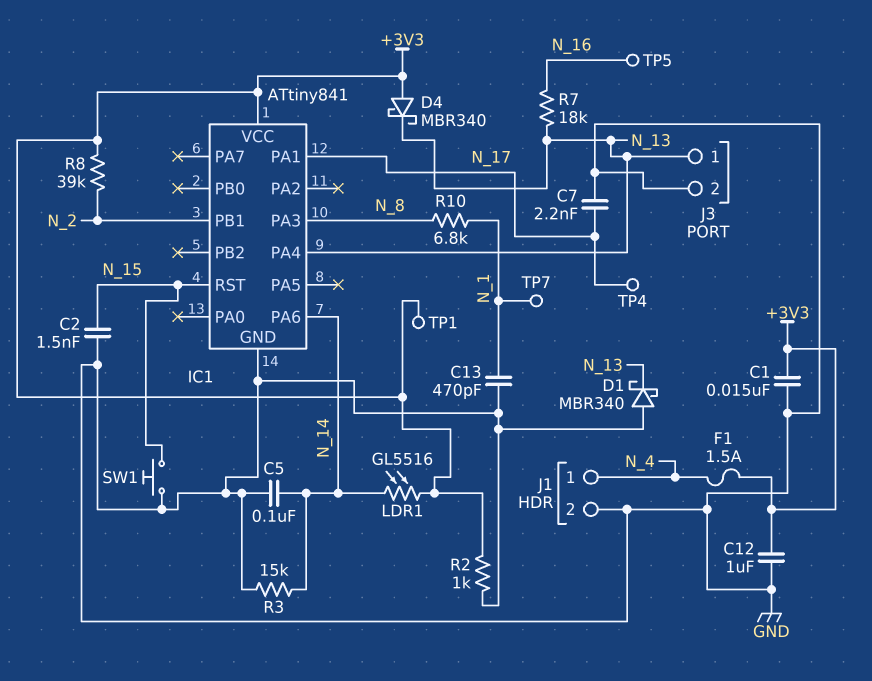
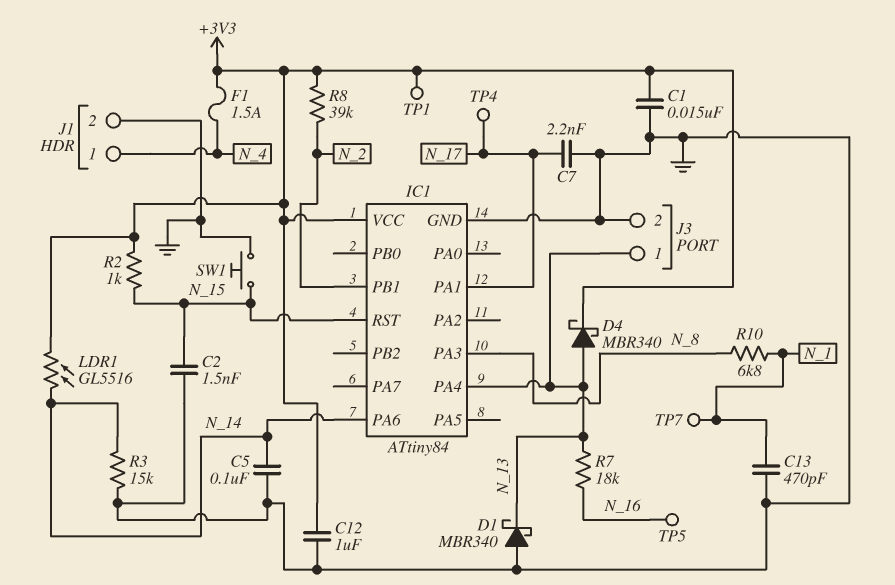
D4: schottky MBR340 (A +3V3, K N_13) -> schottky MBR340 (A N_13, K +3V3)
IC1: ATtiny841 -> ATtiny84
R2: 1k (+3V3, GND) -> 1k (+3V3, N_15)

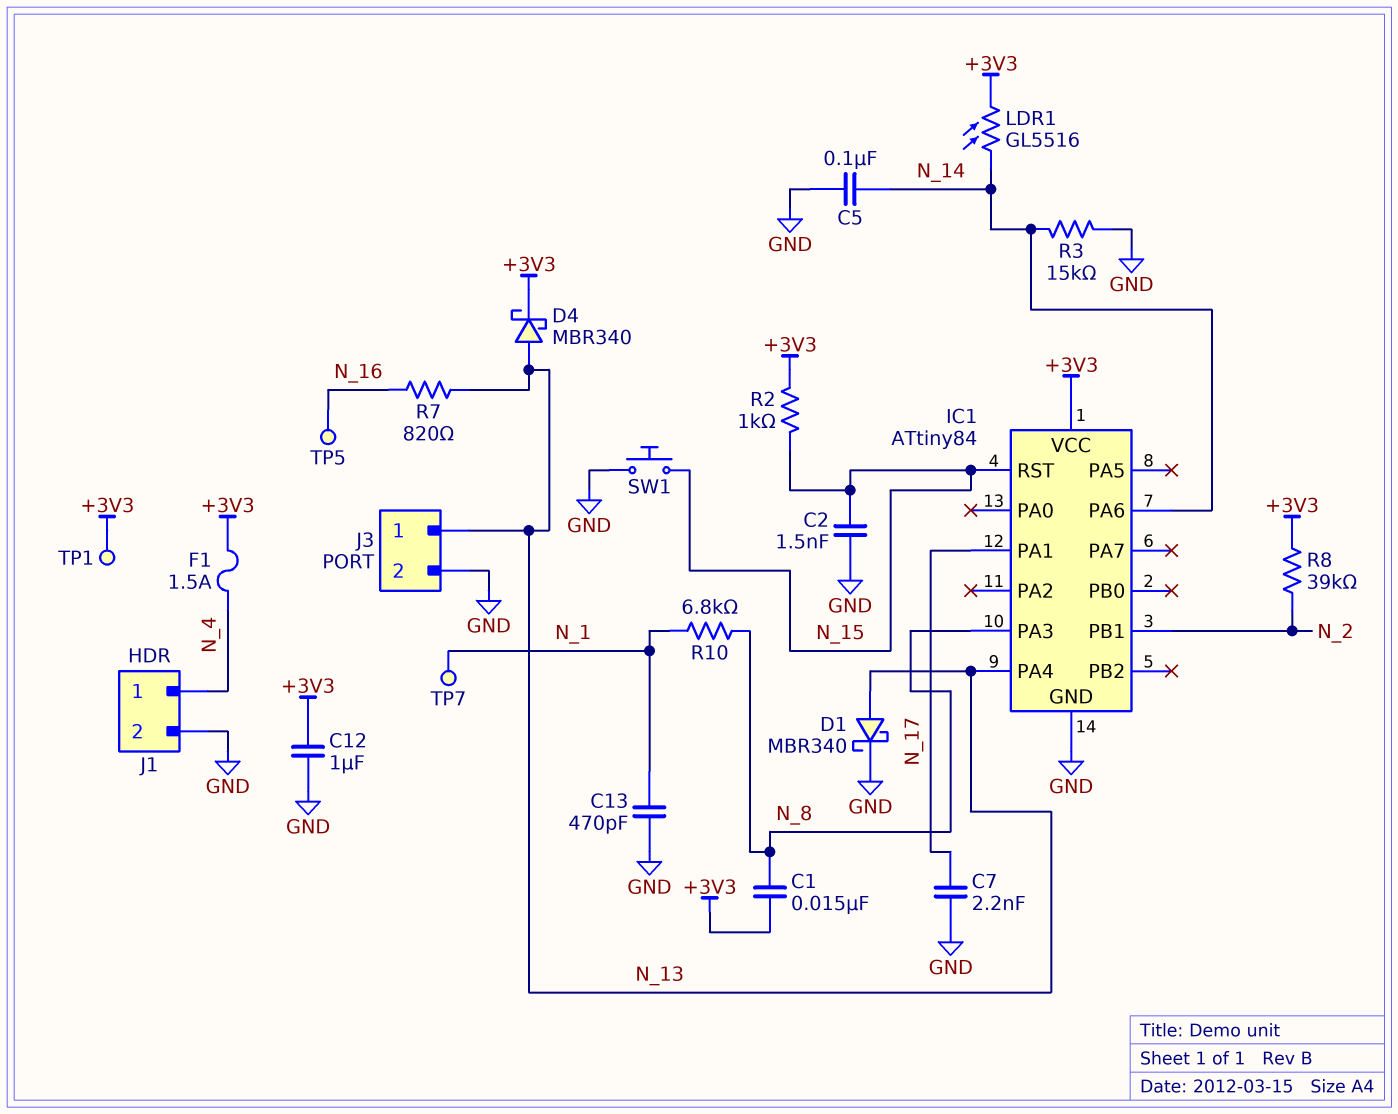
C1: 15nF (+3V3, GND) -> 15nF (+3V3, N_8)
D1: schottky MBR340 (A GND, K N_13) -> schottky MBR340 (A N_13, K GND)
R7: 18k (N_13, N_16) -> 820 (N_13, N_16)
TP4: test point (N_17) -> none

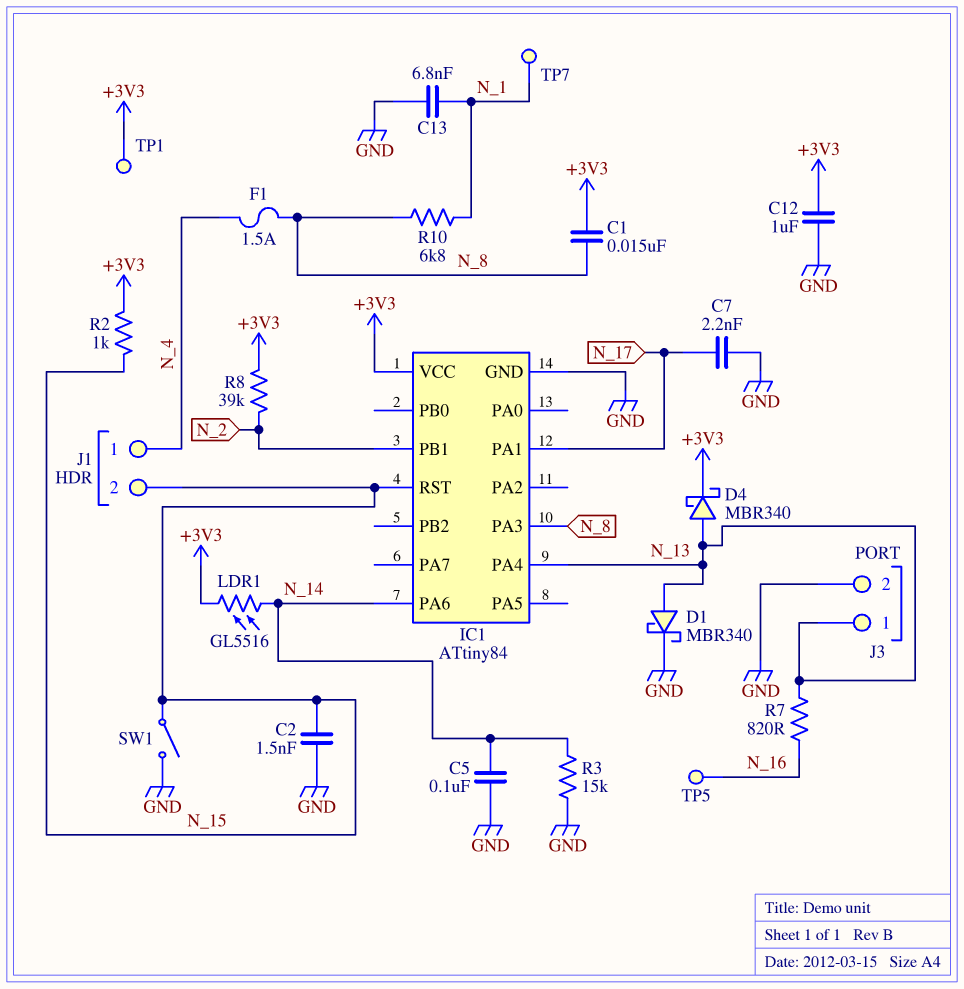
C13: 470pF (GND, N_1) -> 6.8nF (GND, N_1)
F1: 1.5A (+3V3, N_4) -> 1.5A (N_4, N_8)
J1 pin 2: GND -> N_15
SW1: button (GND, N_15) -> switch (GND, N_15)

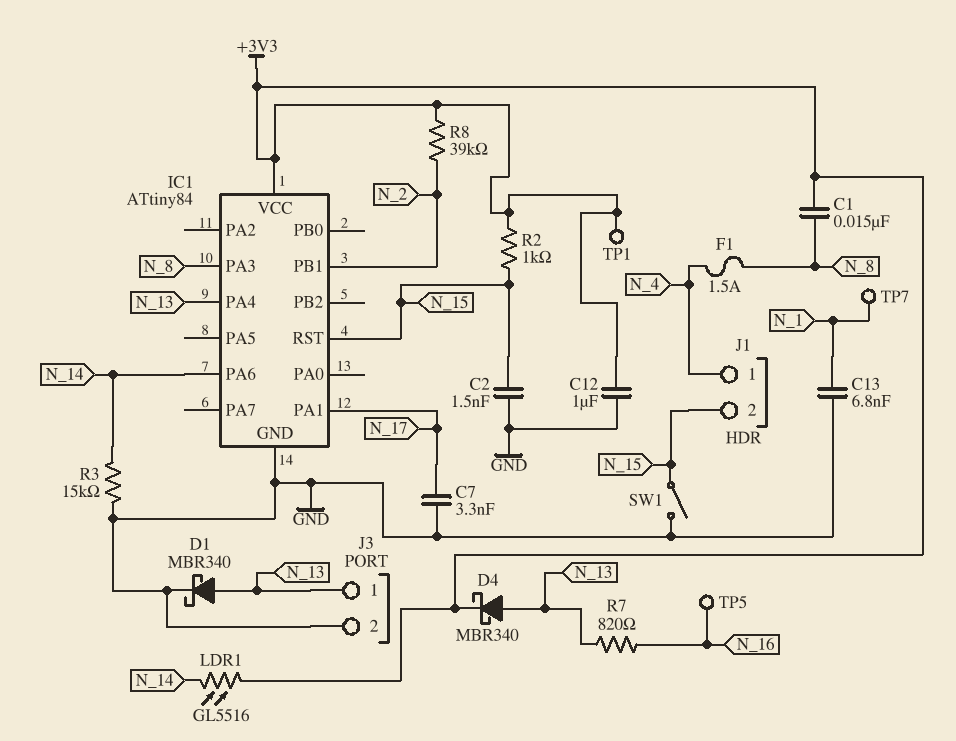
C5: 100nF (GND, N_14) -> none
C7: 2.2nF (GND, N_17) -> 3.3nF (GND, N_17)
R10: 6.8k (N_1, N_8) -> none

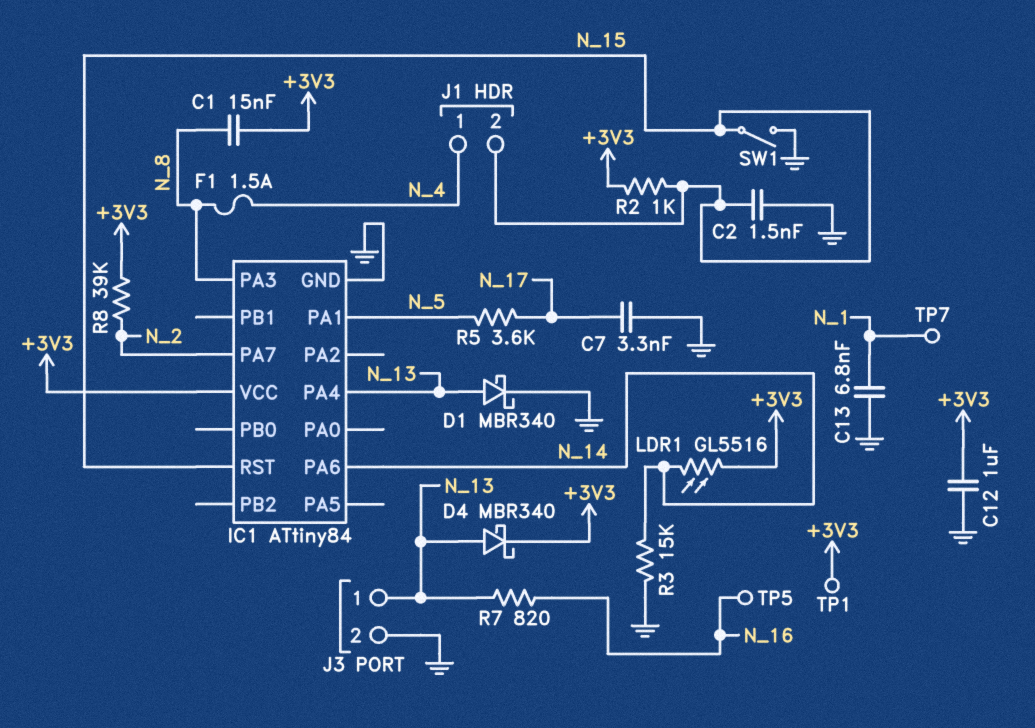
IC1 pin PA1: N_17 -> N_5
IC1 pin PA7: none -> N_2
IC1 pin PB1: N_2 -> none
R5: none -> 3.6k (N_5, N_17)

